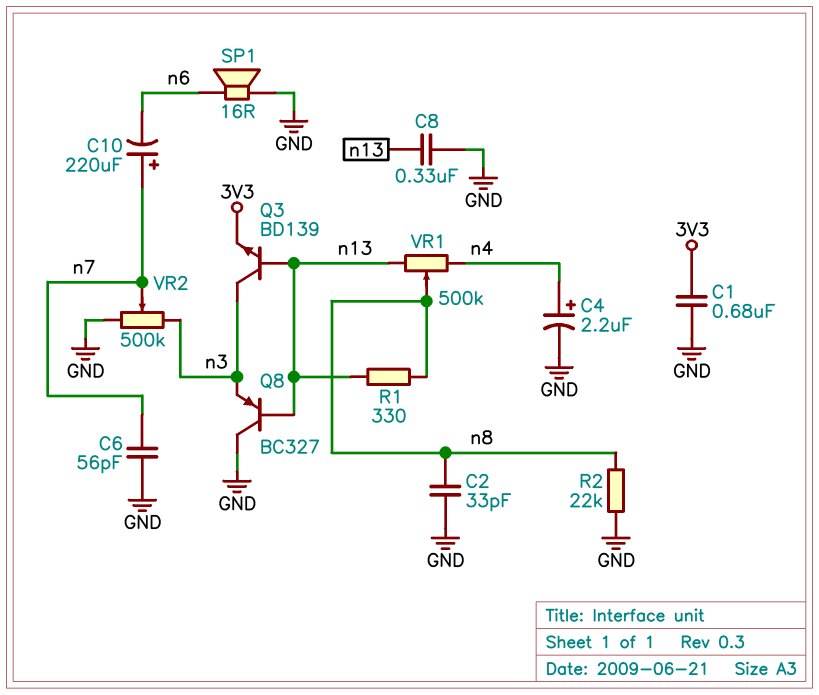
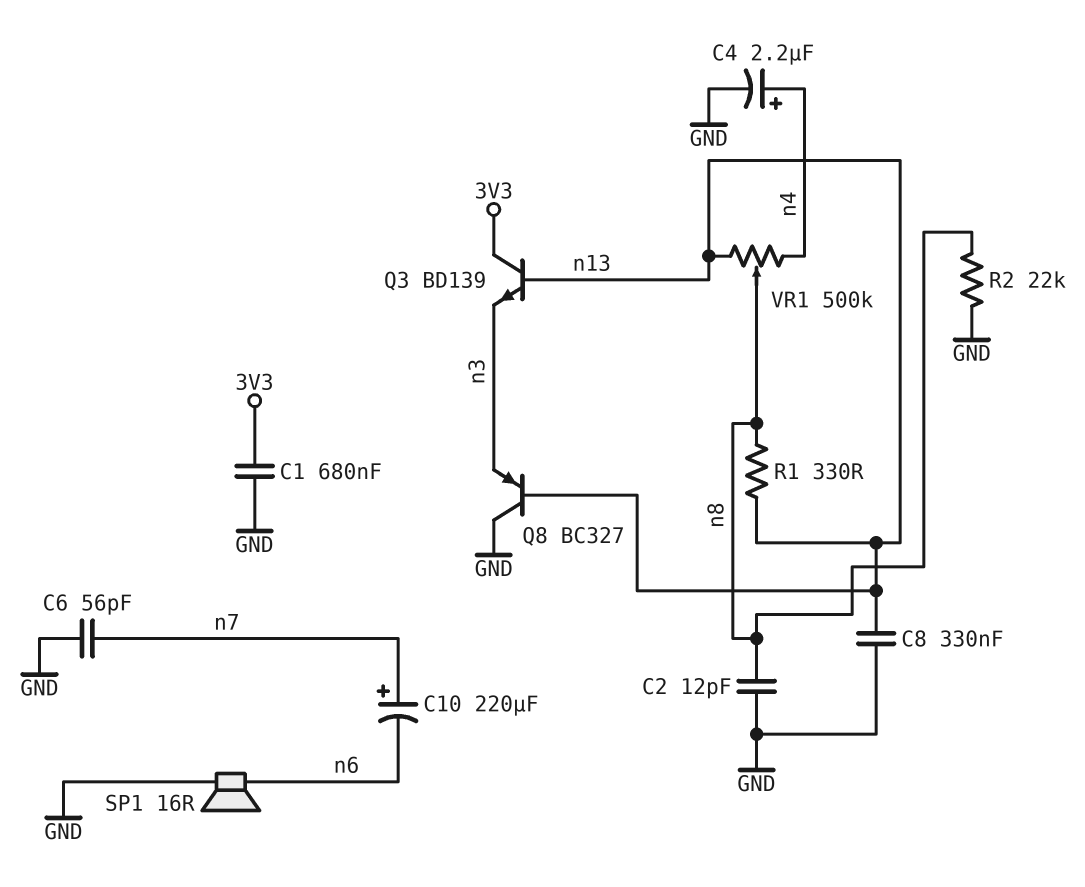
C2: 33pF (GND, n8) -> 12pF (GND, n8)
Q3: NPN BD139 (B n13, C n3, E 3V3) -> NPN BD139 (B n13, C 3V3, E n3)
VR2: 500k (GND, n3, wiper n7) -> none

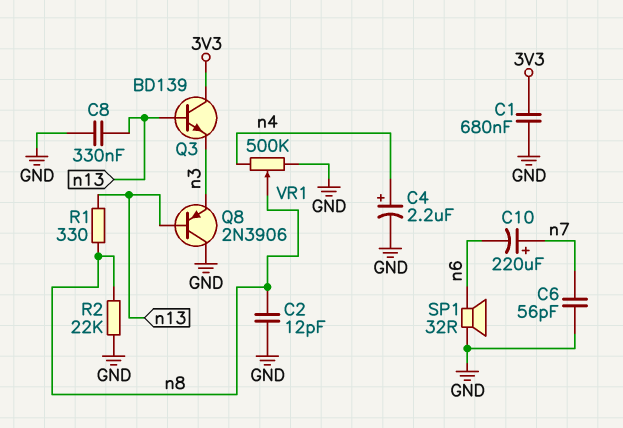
Q8: PNP BC327 (B n13, C GND, E n3) -> PNP 2N3906 (B n13, C GND, E n3)
SP1: speaker 16R (GND, n6) -> speaker 32R (GND, n6)
VR1: 500k (n4, n13, wiper n8) -> 500k (GND, n4, wiper n8)

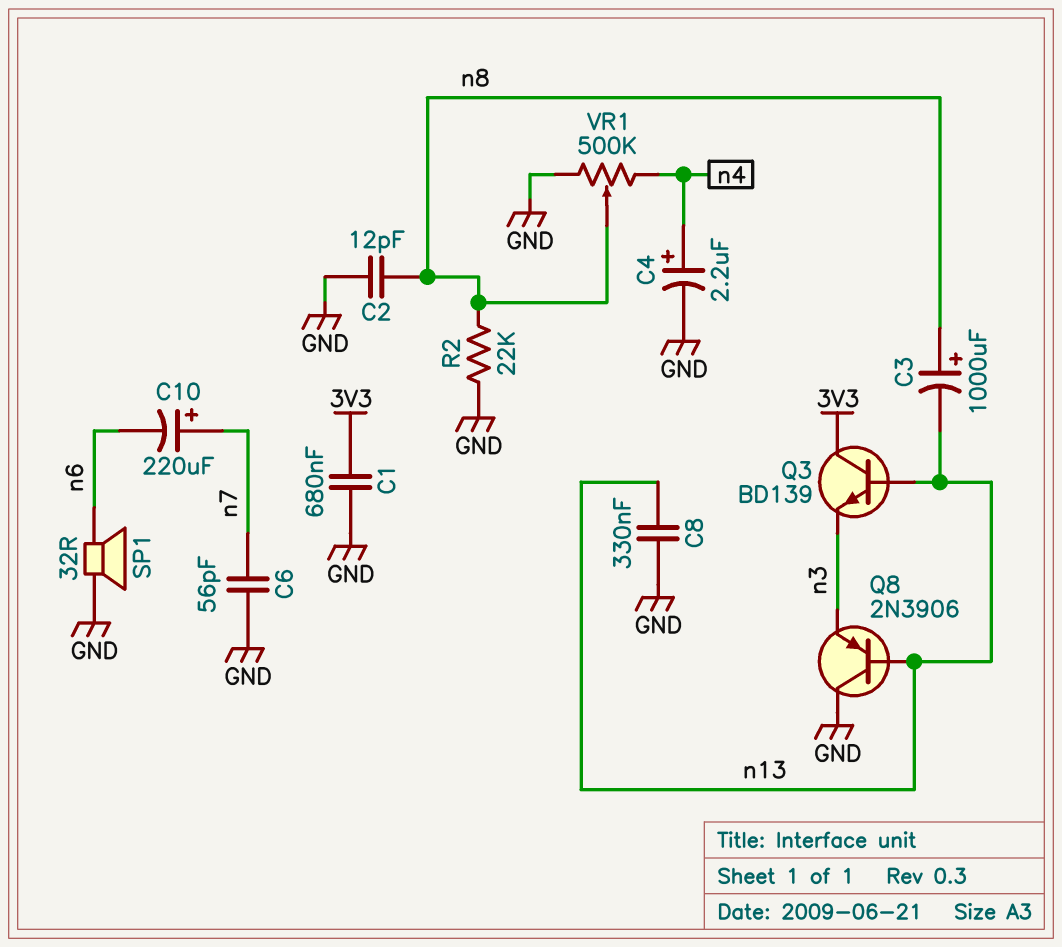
C3: none -> 1000uF (plus n8, minus n13)
R1: 330 (n8, n13) -> none

